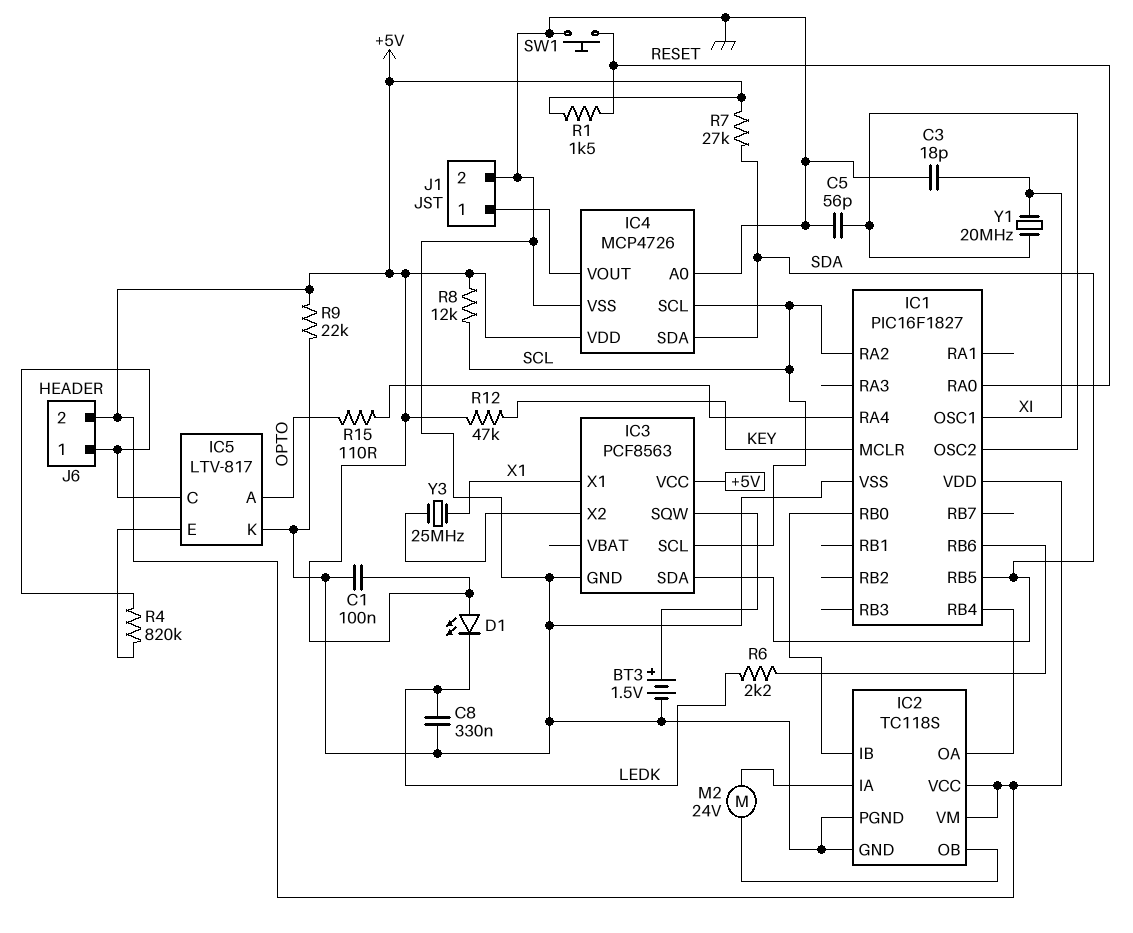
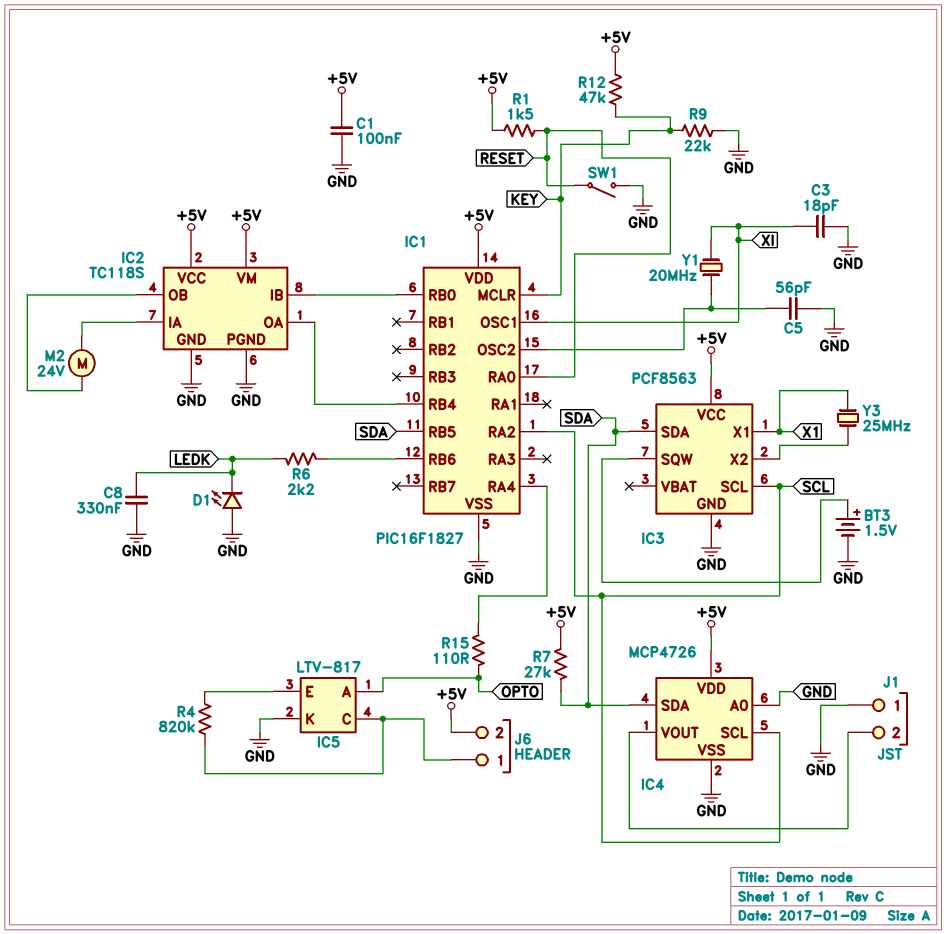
D1: LED (A +5V, K LEDK) -> LED (A GND, K LEDK)
J1 pin 1: IC4/VOUT -> GND
J1 pin 2: GND -> IC4/VOUT
R8: 12k (+5V, SCL) -> none
R9: 22k (+5V, GND) -> 22k (GND, KEY)
SW1: button (GND, RESET) -> switch (GND, RESET)

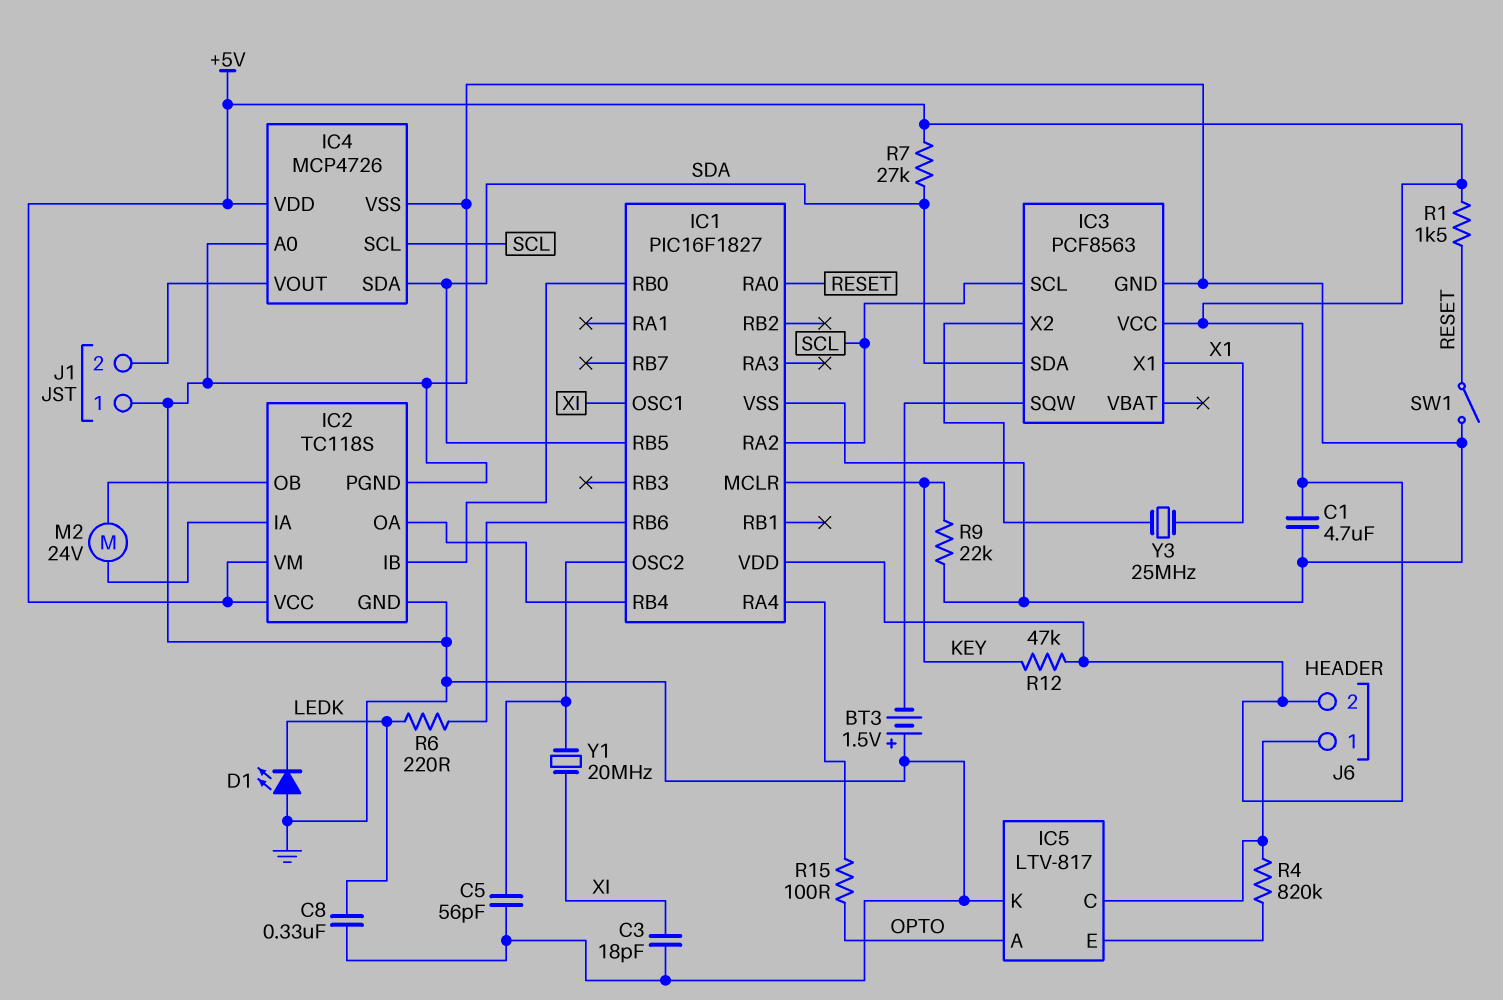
BT3: 1.5V (plus IC3/SQW, minus GND) -> 1.5V (plus GND, minus IC3/SQW)
C1: 100nF (+5V, GND) -> 4.7uF (+5V, GND)
R6: 2.2k (IC1/RB6, LEDK) -> 220 (IC1/RB6, LEDK)
R15: 110 (IC1/RA4, OPTO) -> 100 (IC1/RA4, OPTO)

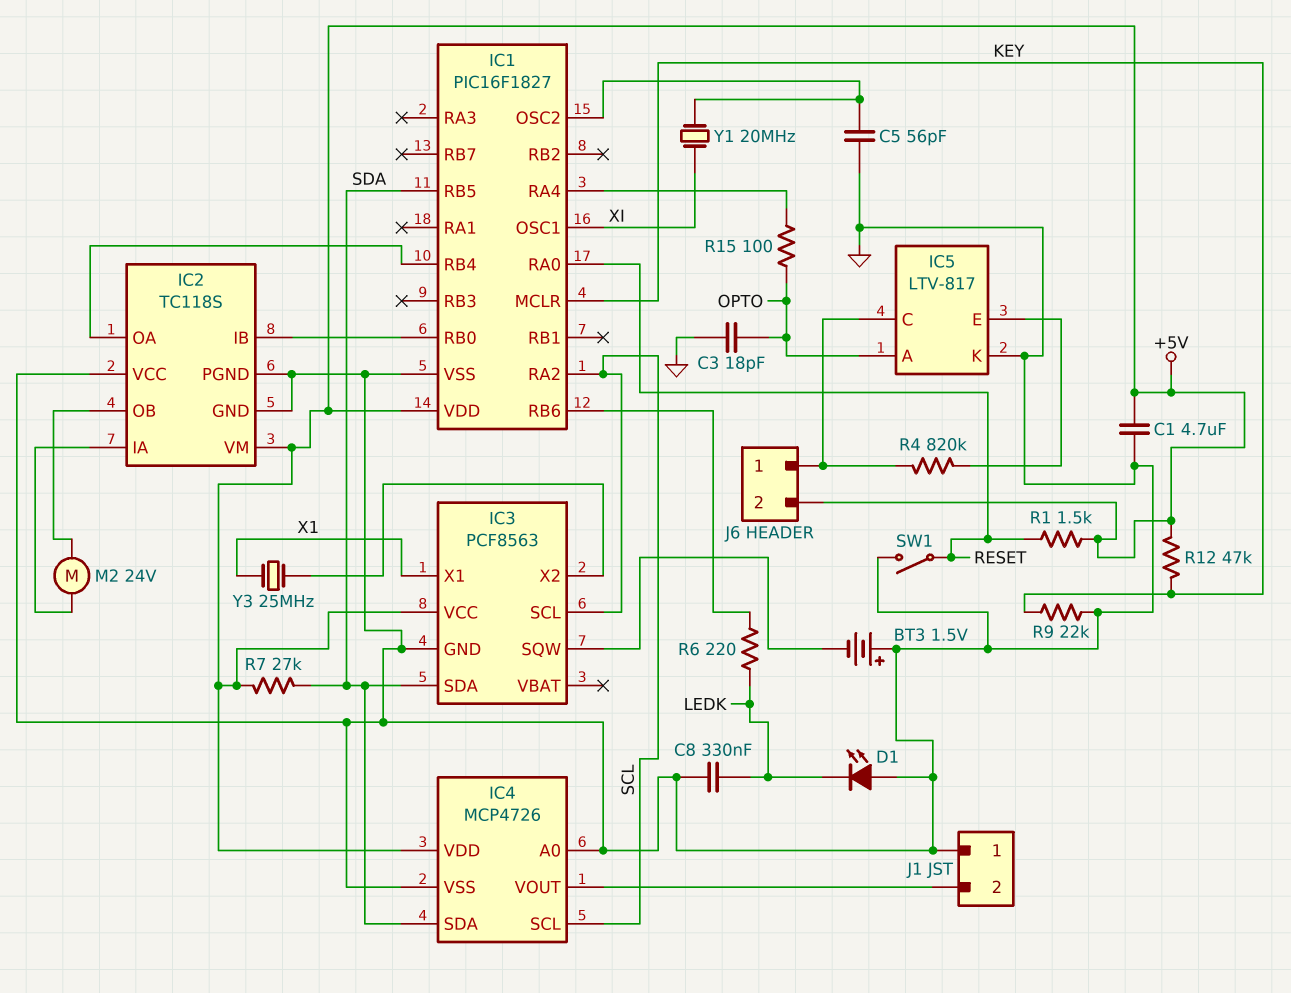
C3: 18pF (GND, XI) -> 18pF (GND, OPTO)
IC2 pin VCC: +5V -> GND

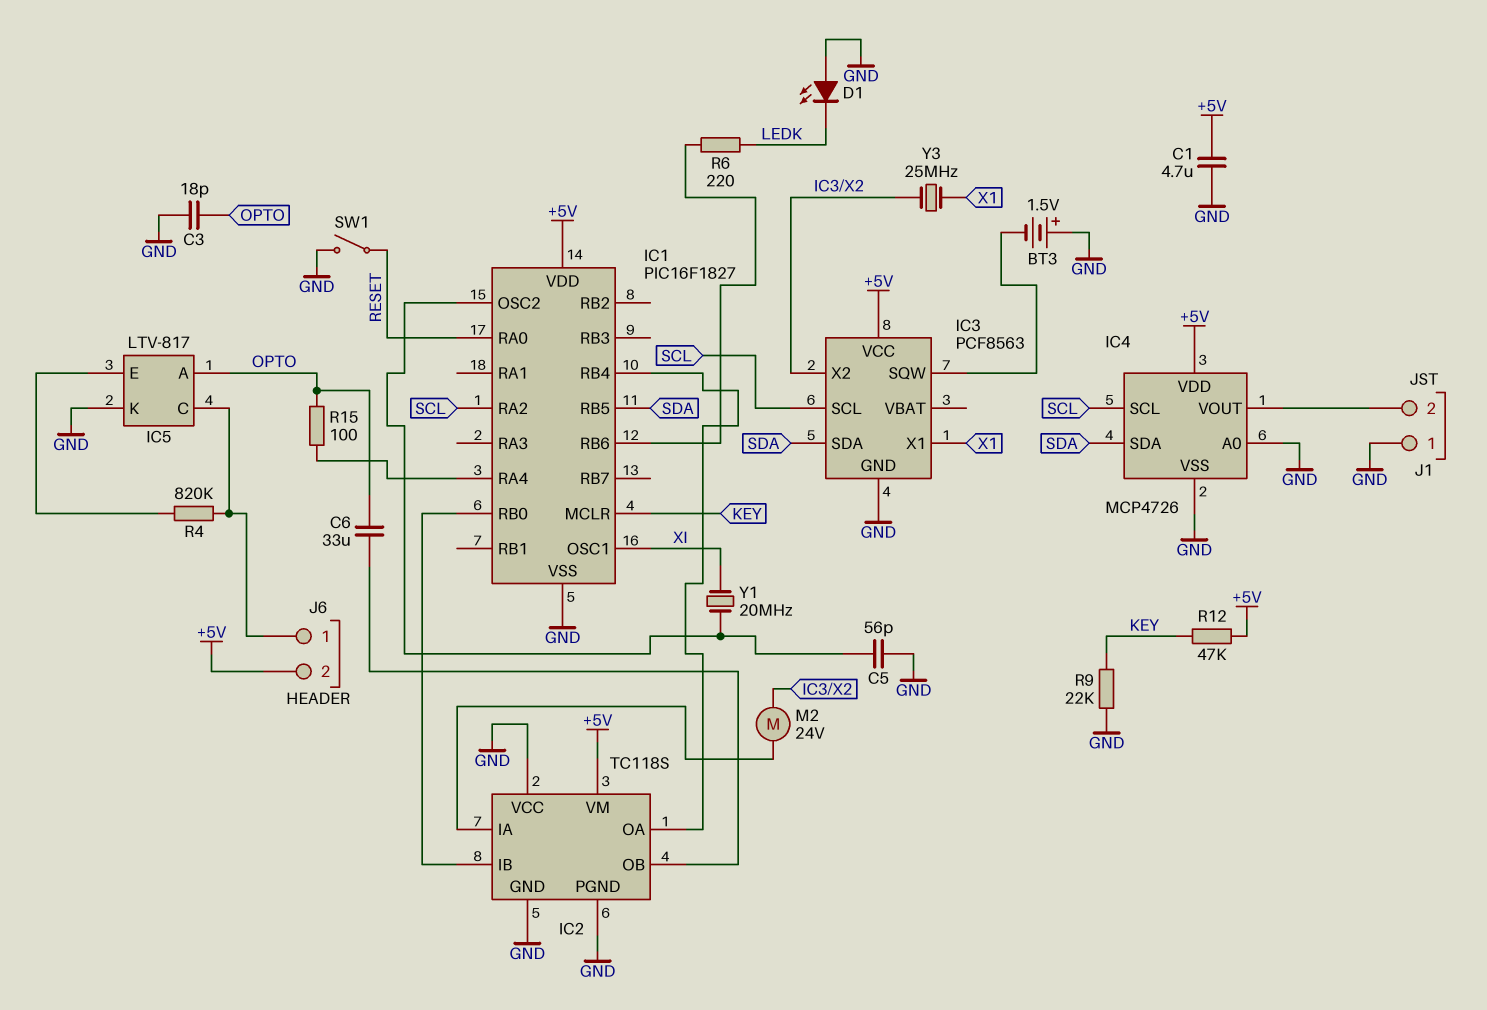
C6: none -> 33uF (IC2/OB, OPTO)
C8: 330nF (GND, LEDK) -> none
M2: motor 24V (IC2/IA, IC2/OB) -> motor 24V (IC2/IA, IC3/X2)
R1: 1.5k (+5V, RESET) -> none
R7: 27k (+5V, SDA) -> none

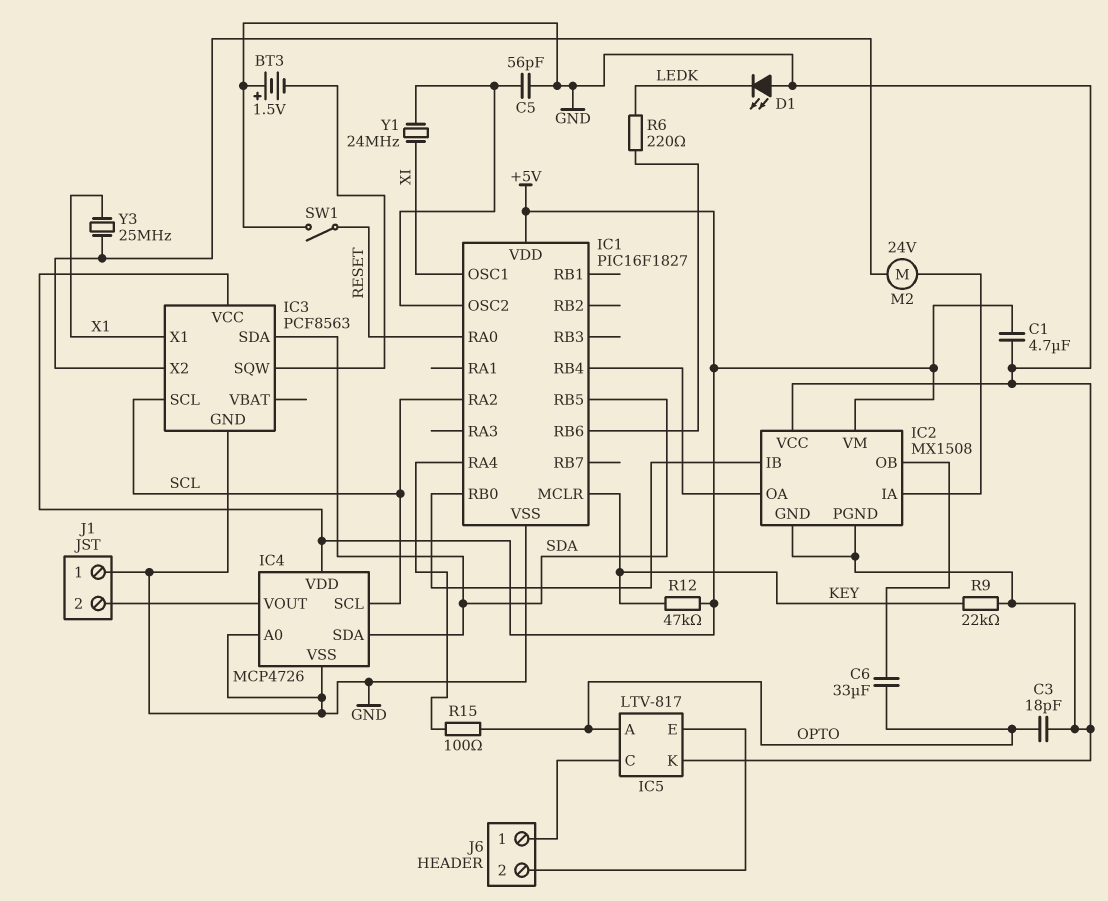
IC2: TC118S -> MX1508
J6 pin 2: +5V -> IC5/E
R4: 820k (IC5/C, IC5/E) -> none
Y1: 20MHz (IC1/OSC2, XI) -> 24MHz (IC1/OSC2, XI)

